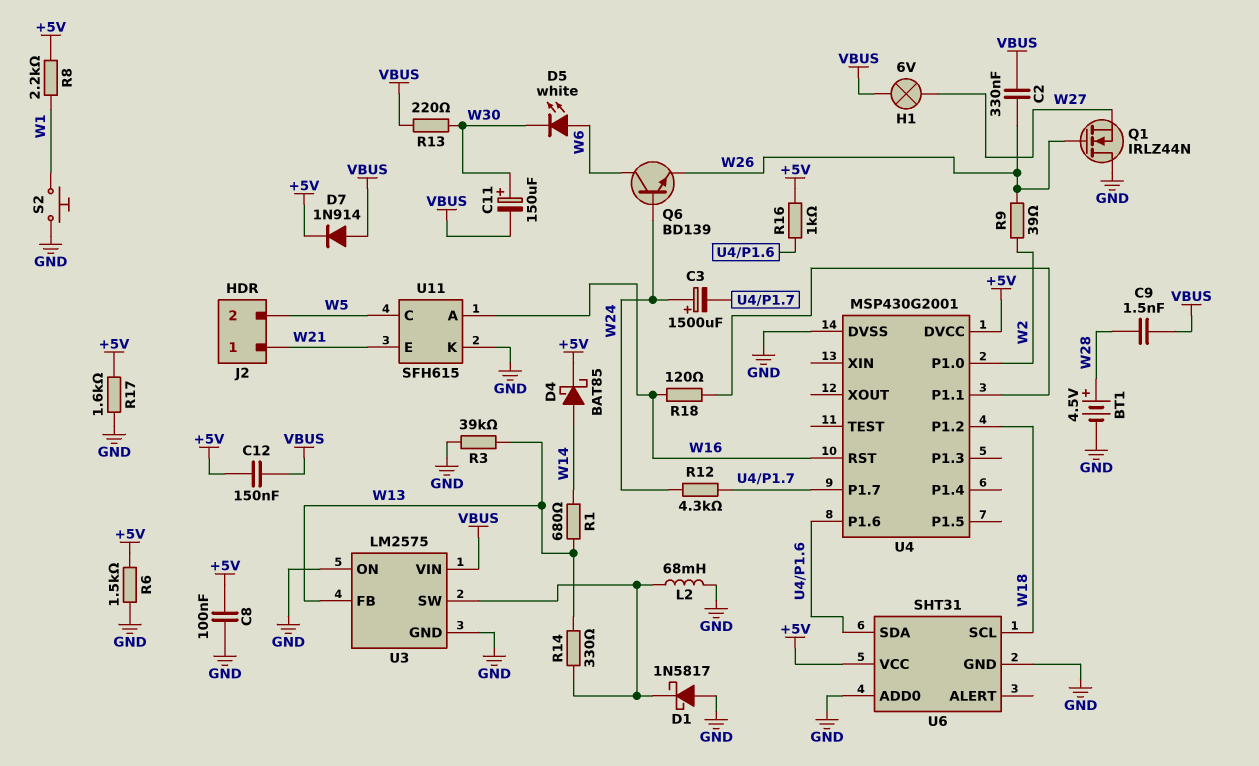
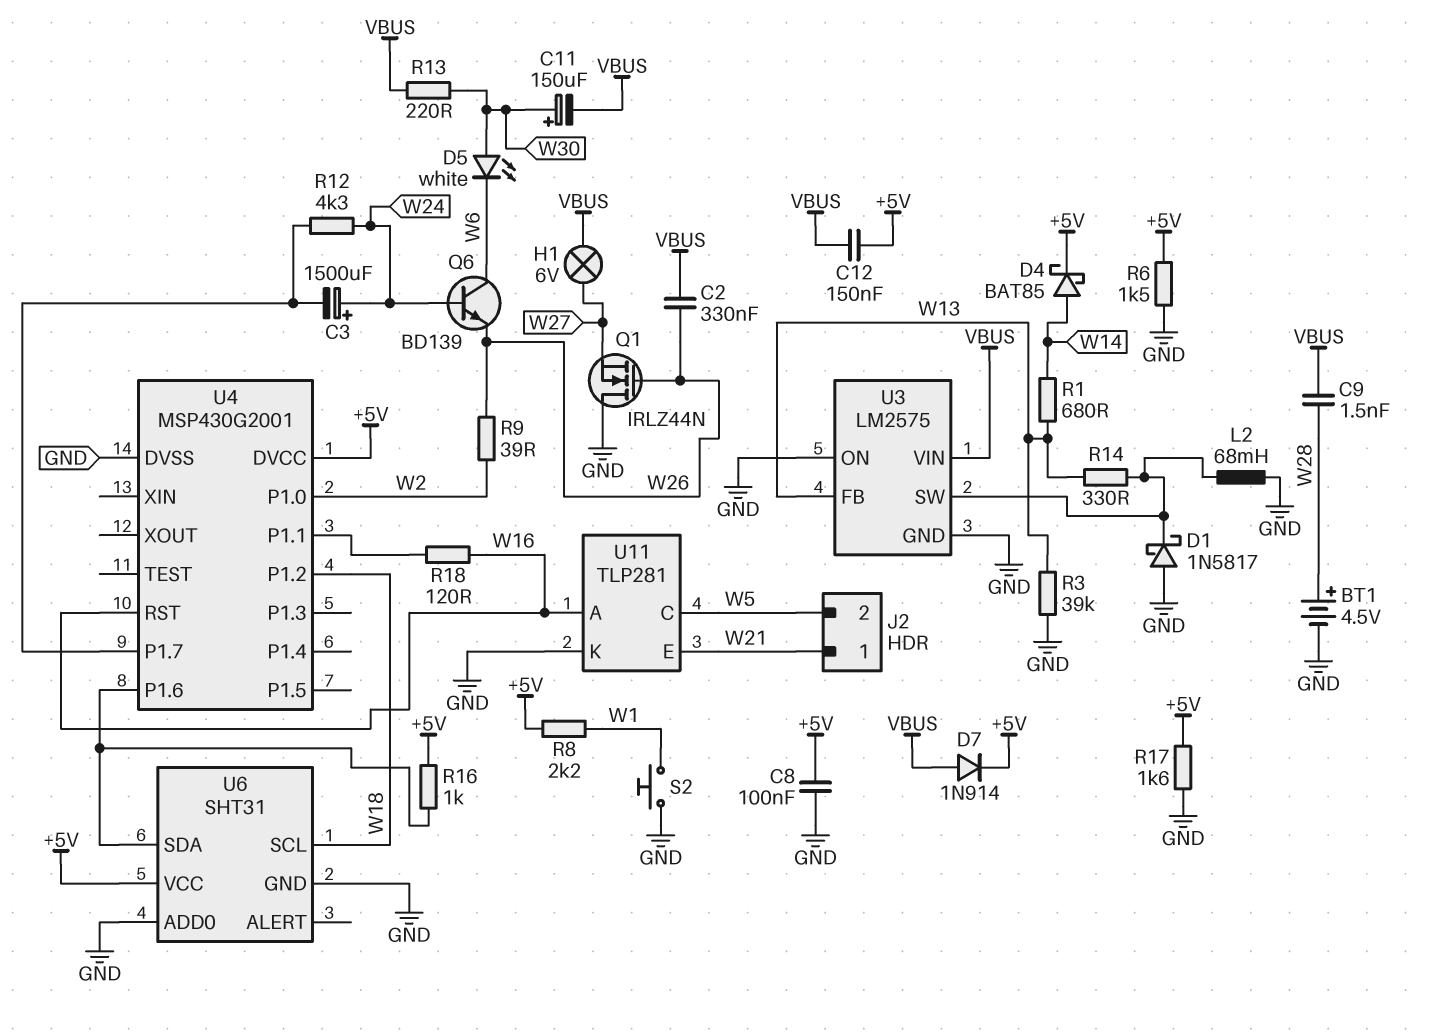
D5: LED white (A W6, K W30) -> LED white (A W30, K W6)
U11: SFH615 -> TLP281

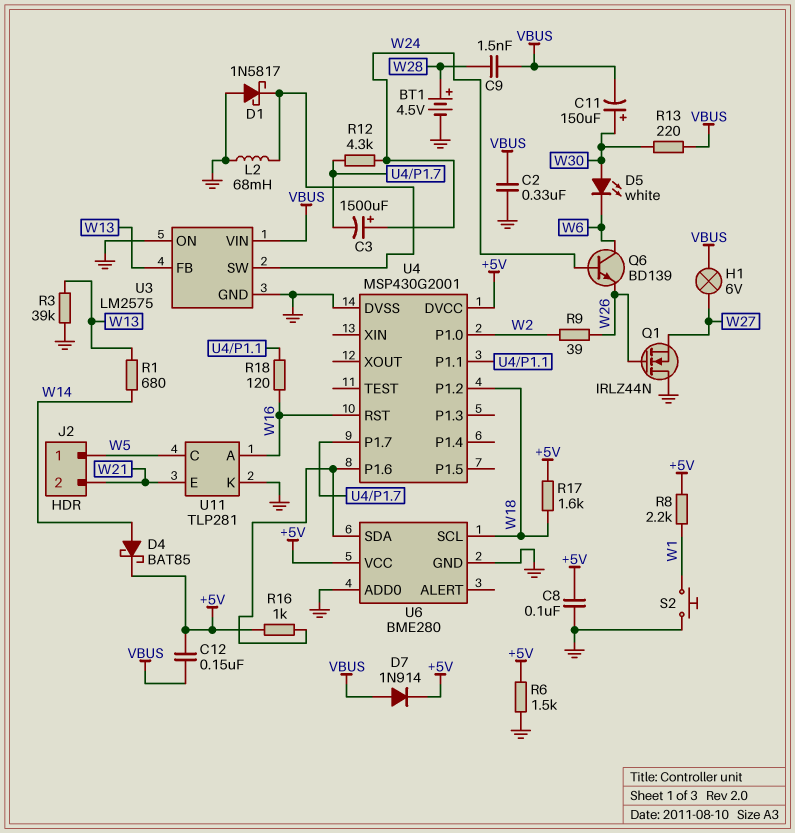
C2: 330nF (VBUS, W26) -> 330nF (GND, VBUS)
J2 pin 1: W21 -> W5
J2 pin 2: W5 -> W21
R14: 330 (U3/SW, W13) -> none
R17: 1.6k (+5V, GND) -> 1.6k (+5V, W18)
U6: SHT31 -> BME280

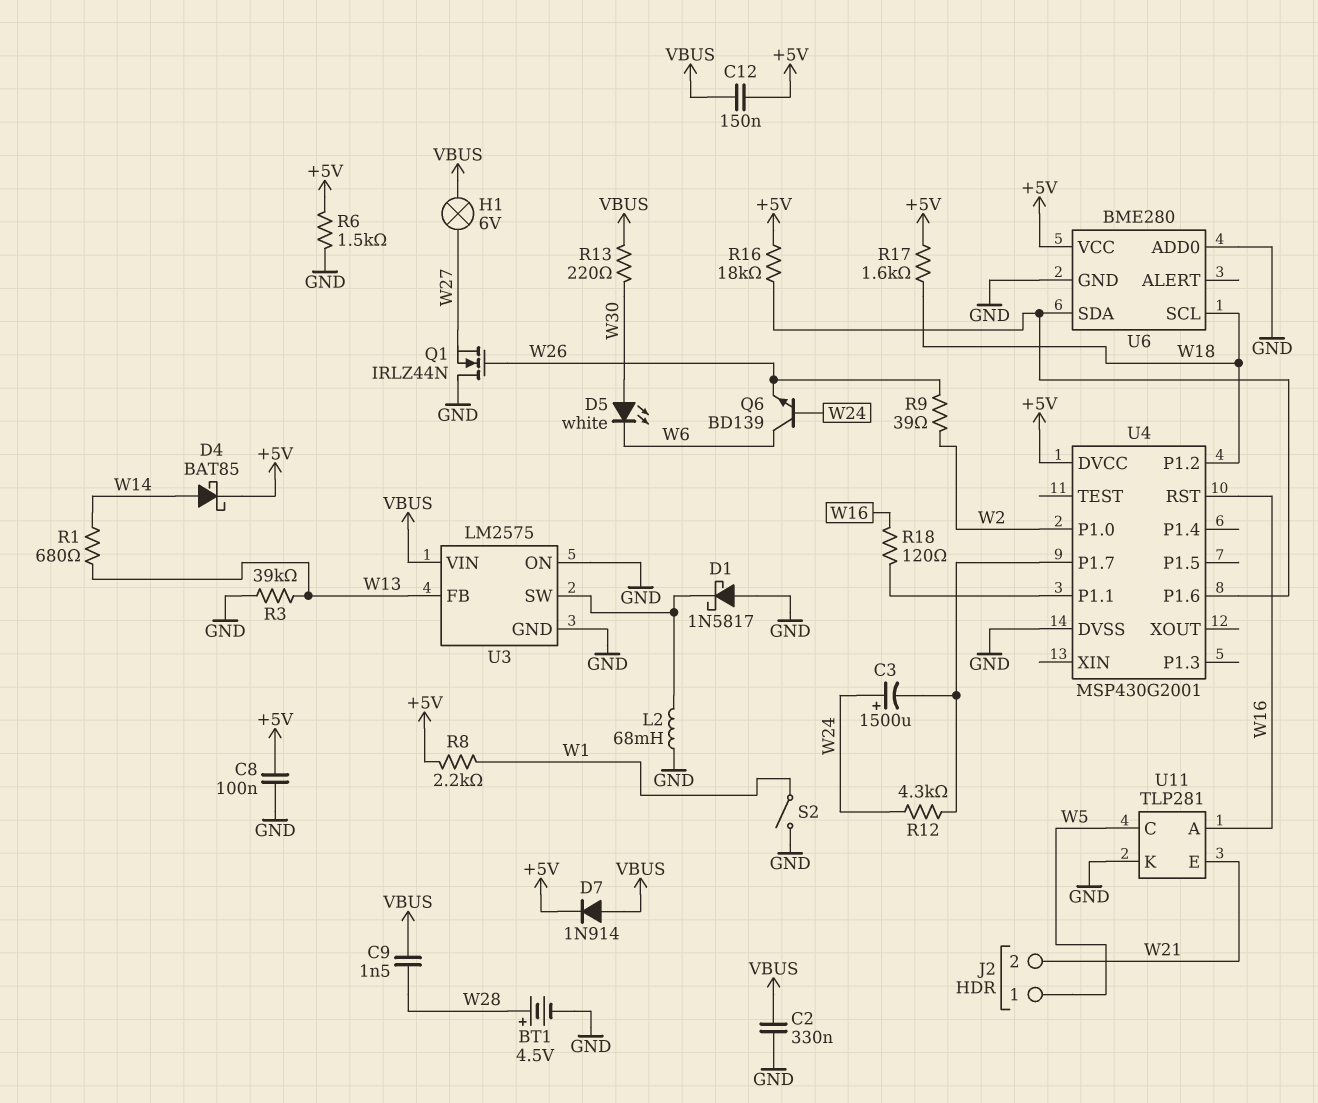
C11: 150uF (plus W30, minus VBUS) -> none
R16: 1k (+5V, U4/P1.6) -> 18k (+5V, U4/P1.6)
S2: button (GND, W1) -> switch (GND, W1)

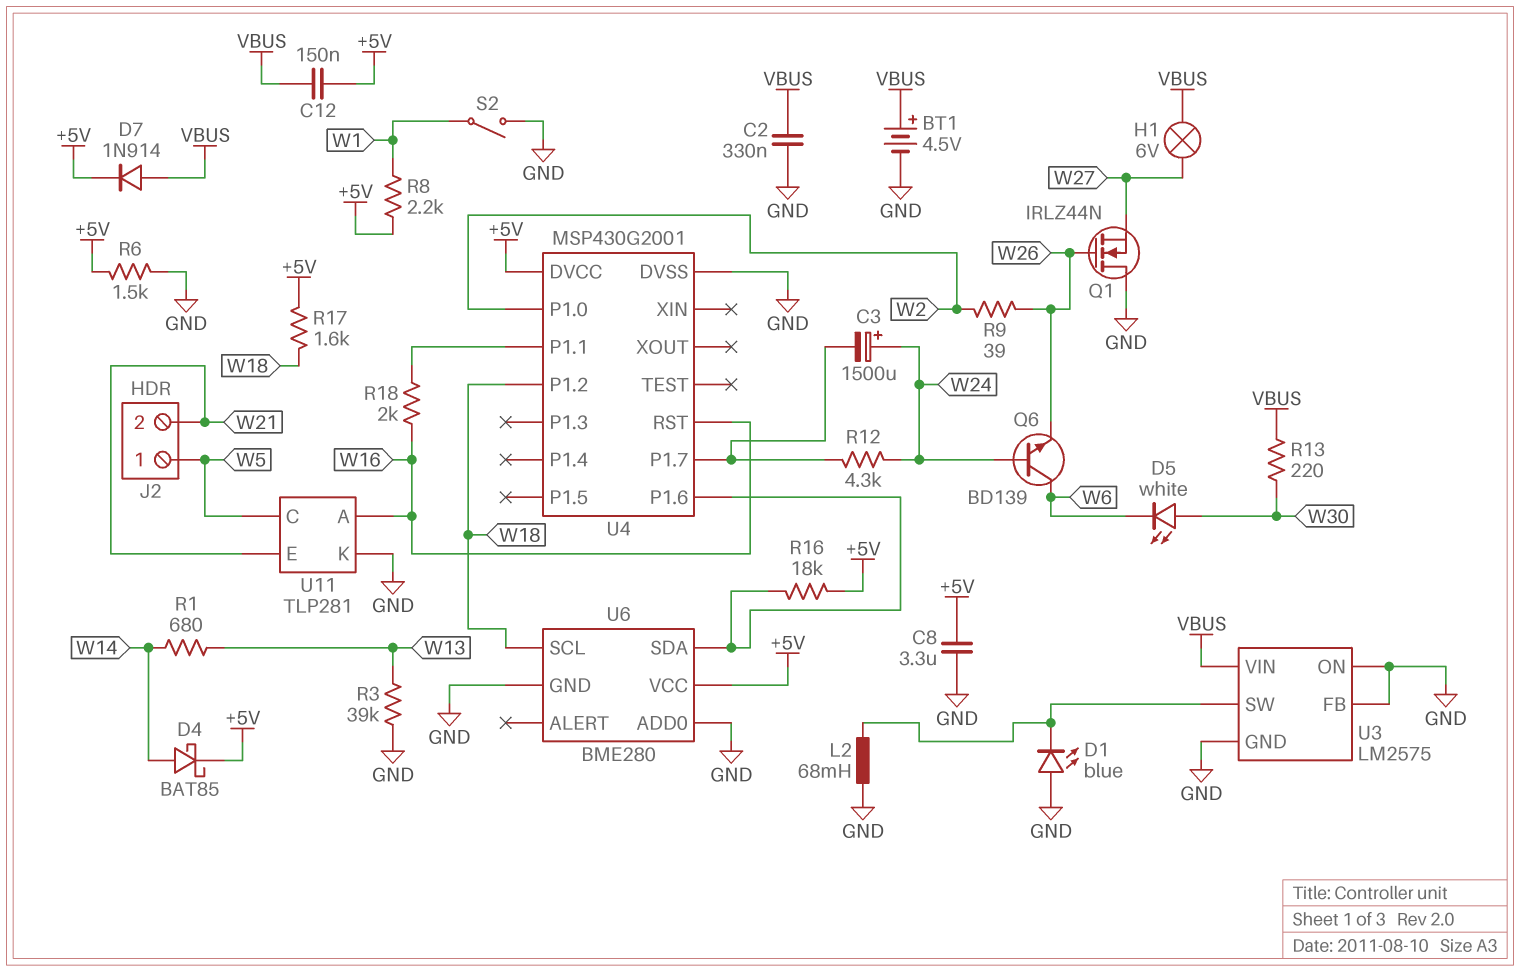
BT1: 4.5V (plus W28, minus GND) -> 4.5V (plus VBUS, minus GND)
C8: 100nF (+5V, GND) -> 3.3uF (+5V, GND)
C9: 1.5nF (VBUS, W28) -> none
D1: schottky 1N5817 (A GND, K U3/SW) -> LED blue (A GND, K U3/SW)
R18: 120 (U4/P1.1, W16) -> 2k (U4/P1.1, W16)
U3 pin FB: W13 -> GND

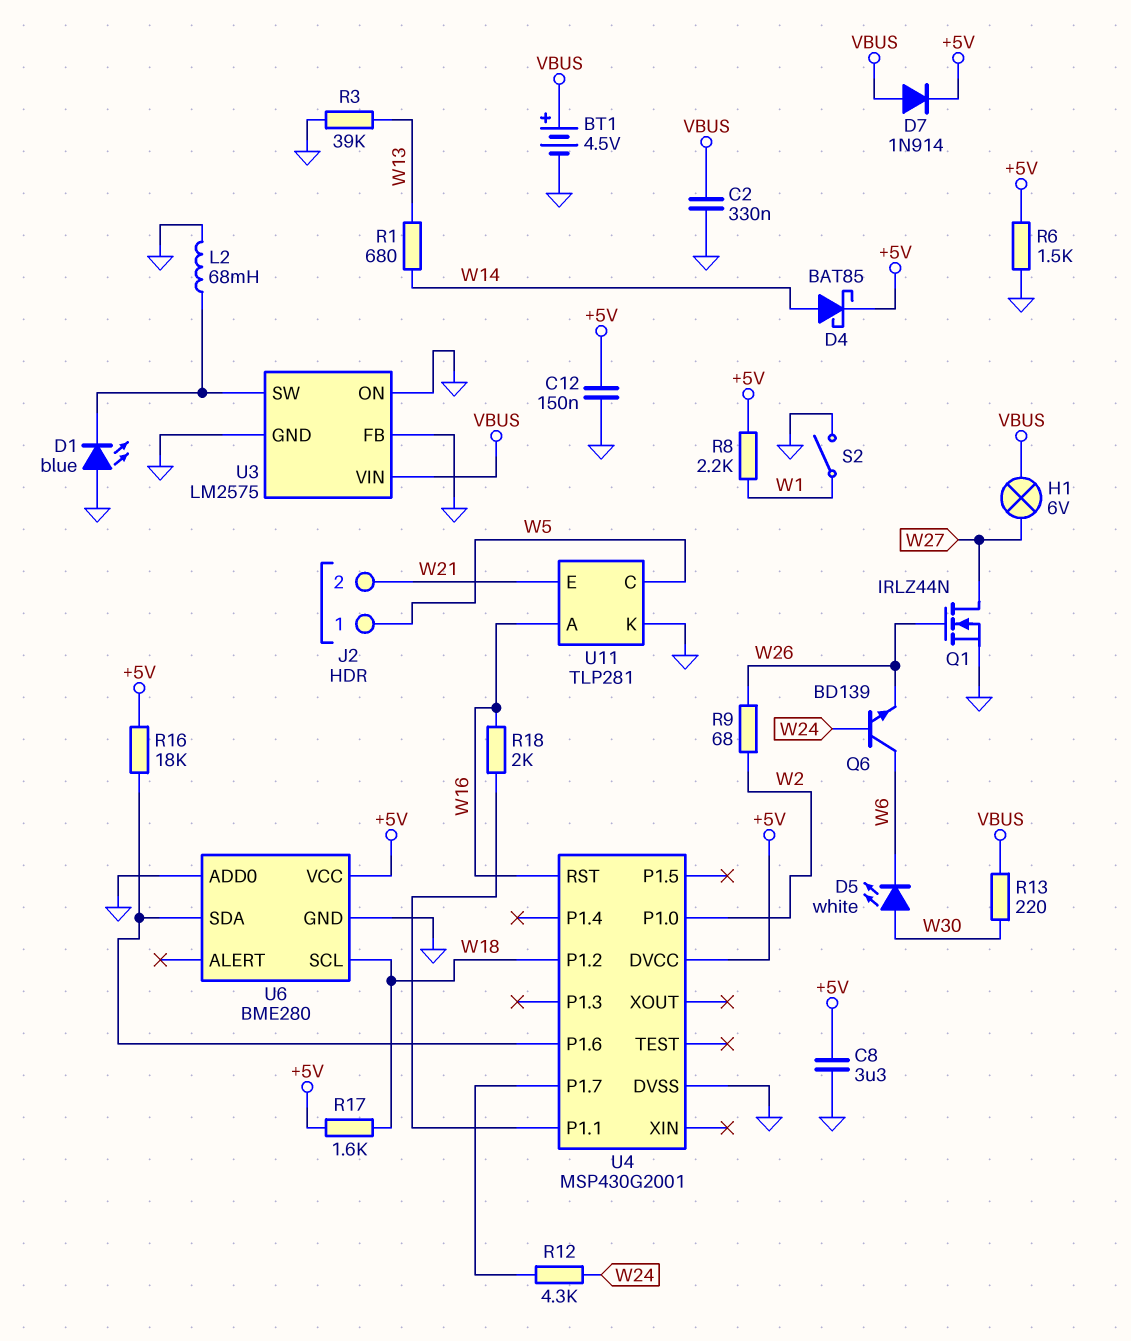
C3: 1500uF (plus W24, minus U4/P1.7) -> none
C12: 150nF (+5V, VBUS) -> 150nF (+5V, GND)
Q1: NMOS IRLZ44N (G W26, D GND, S W27) -> NMOS IRLZ44N (G W26, D W27, S GND)
R9: 39 (W2, W26) -> 68 (W2, W26)

